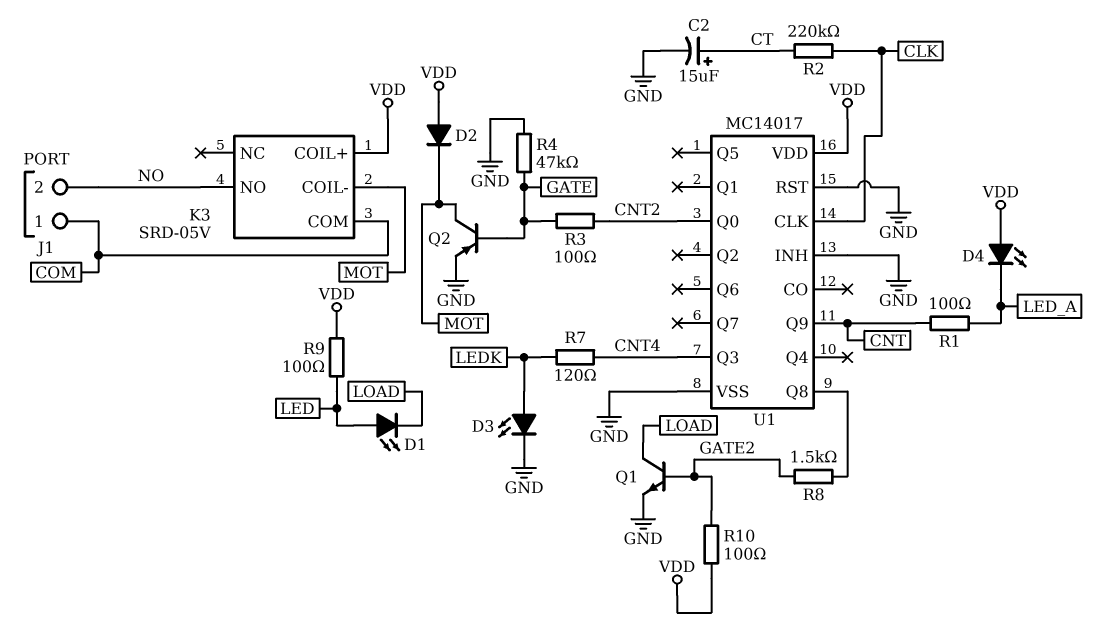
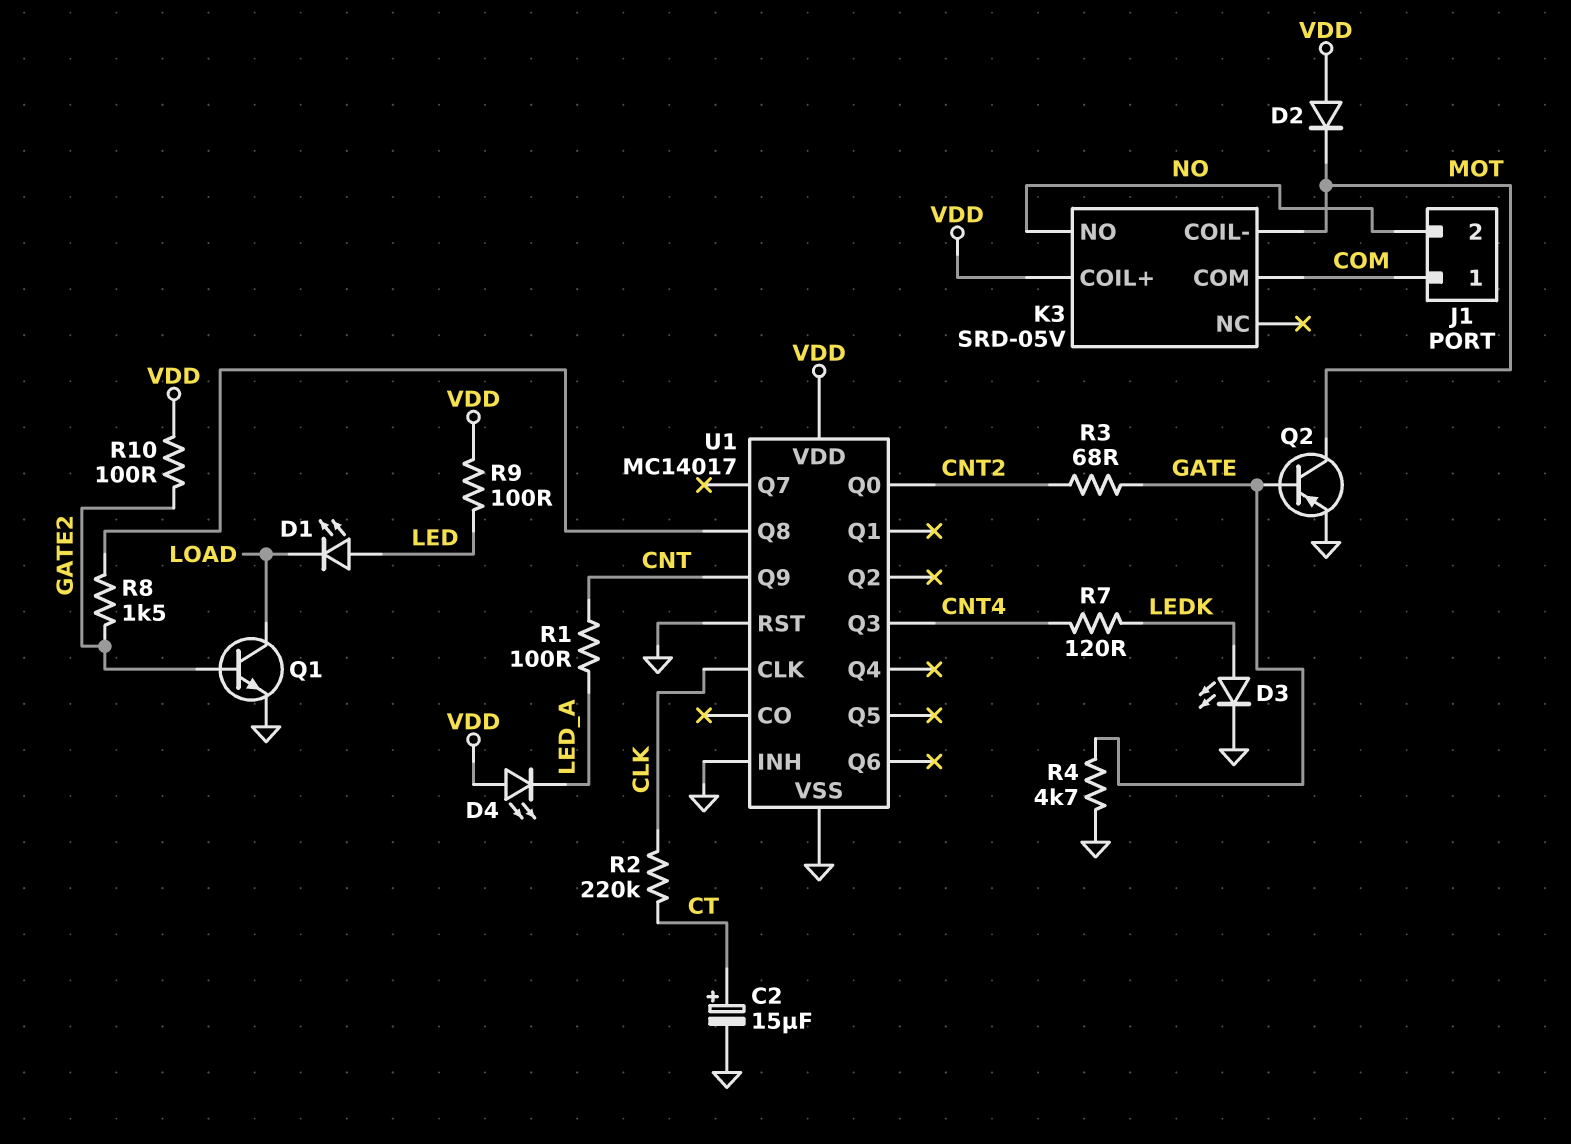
R3: 100 (CNT2, GATE) -> 68 (CNT2, GATE)
R4: 47k (GATE, GND) -> 4.7k (GATE, GND)

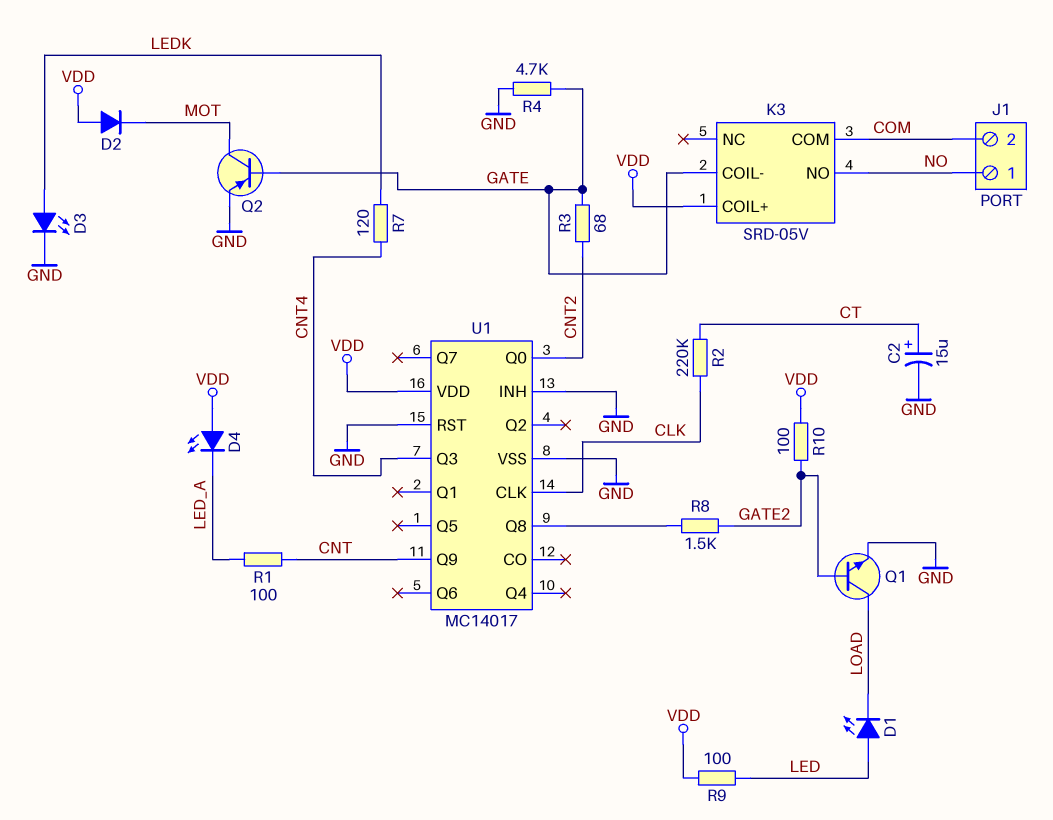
J1 pin 1: COM -> NO
J1 pin 2: NO -> COM
K3 pin COIL-: MOT -> GATE

